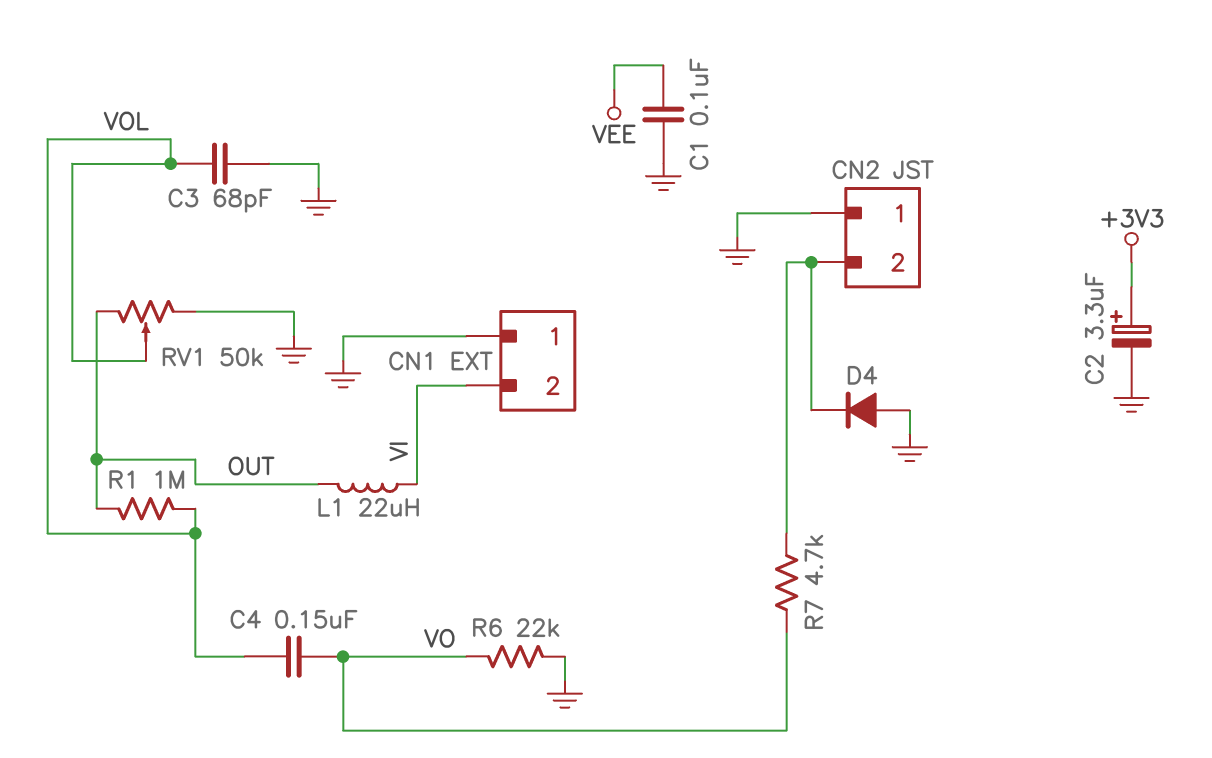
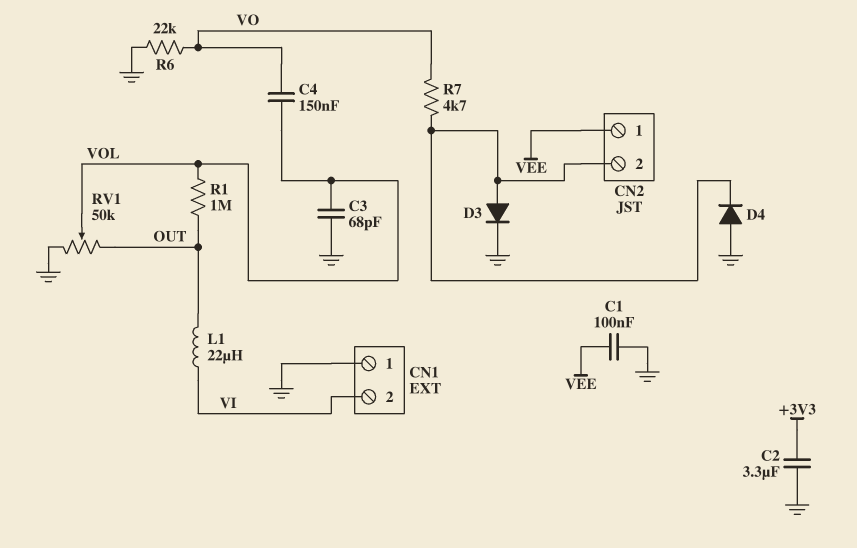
C2: 3.3uF (plus +3V3, minus GND) -> 3.3uF (+3V3, GND)
CN2 pin 1: GND -> VEE
D3: none -> diode (A CN2/2, K GND)

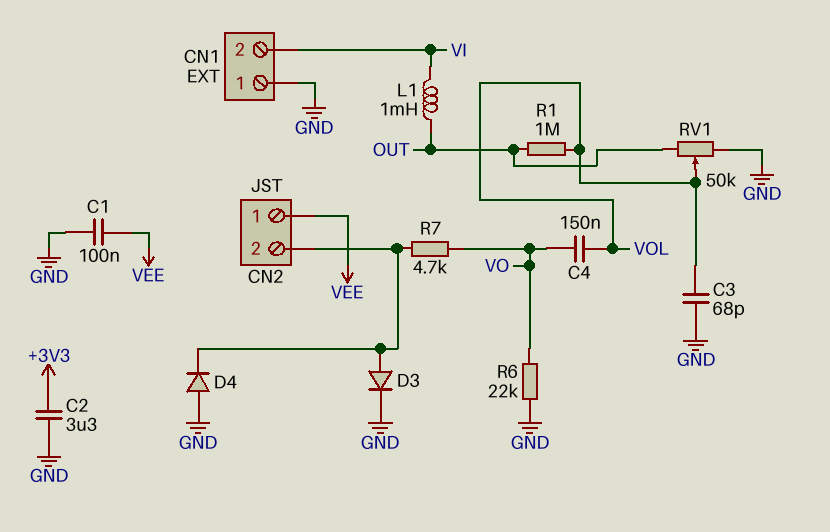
L1: 22uH (OUT, VI) -> 1mH (OUT, VI)

